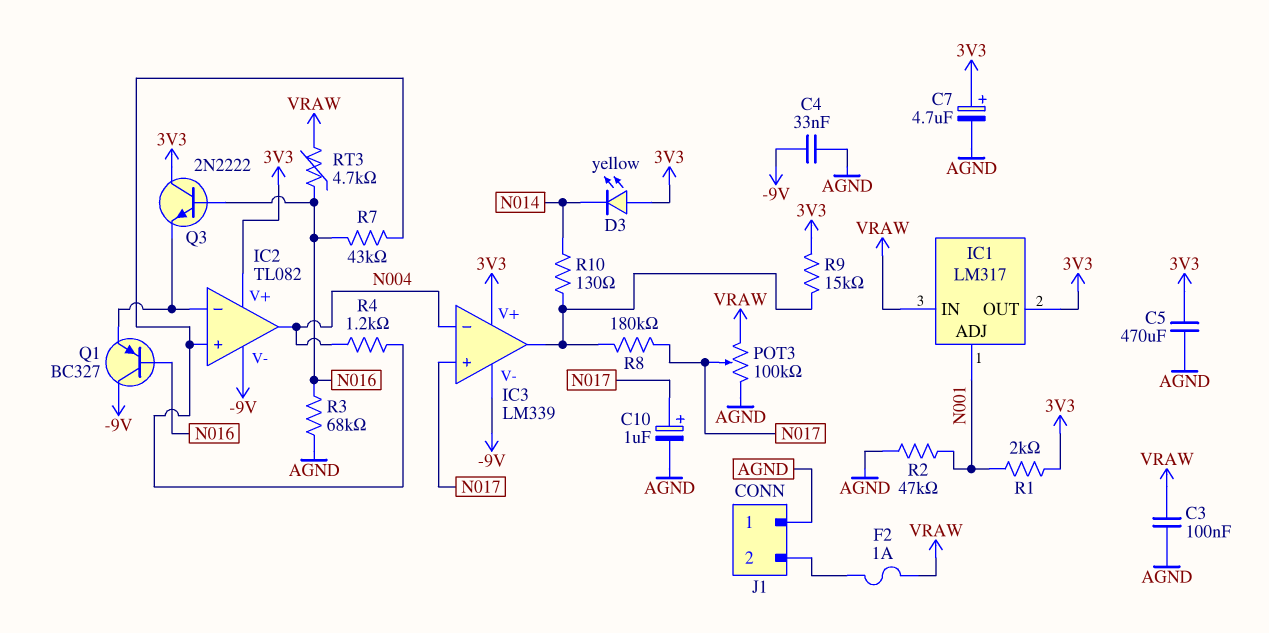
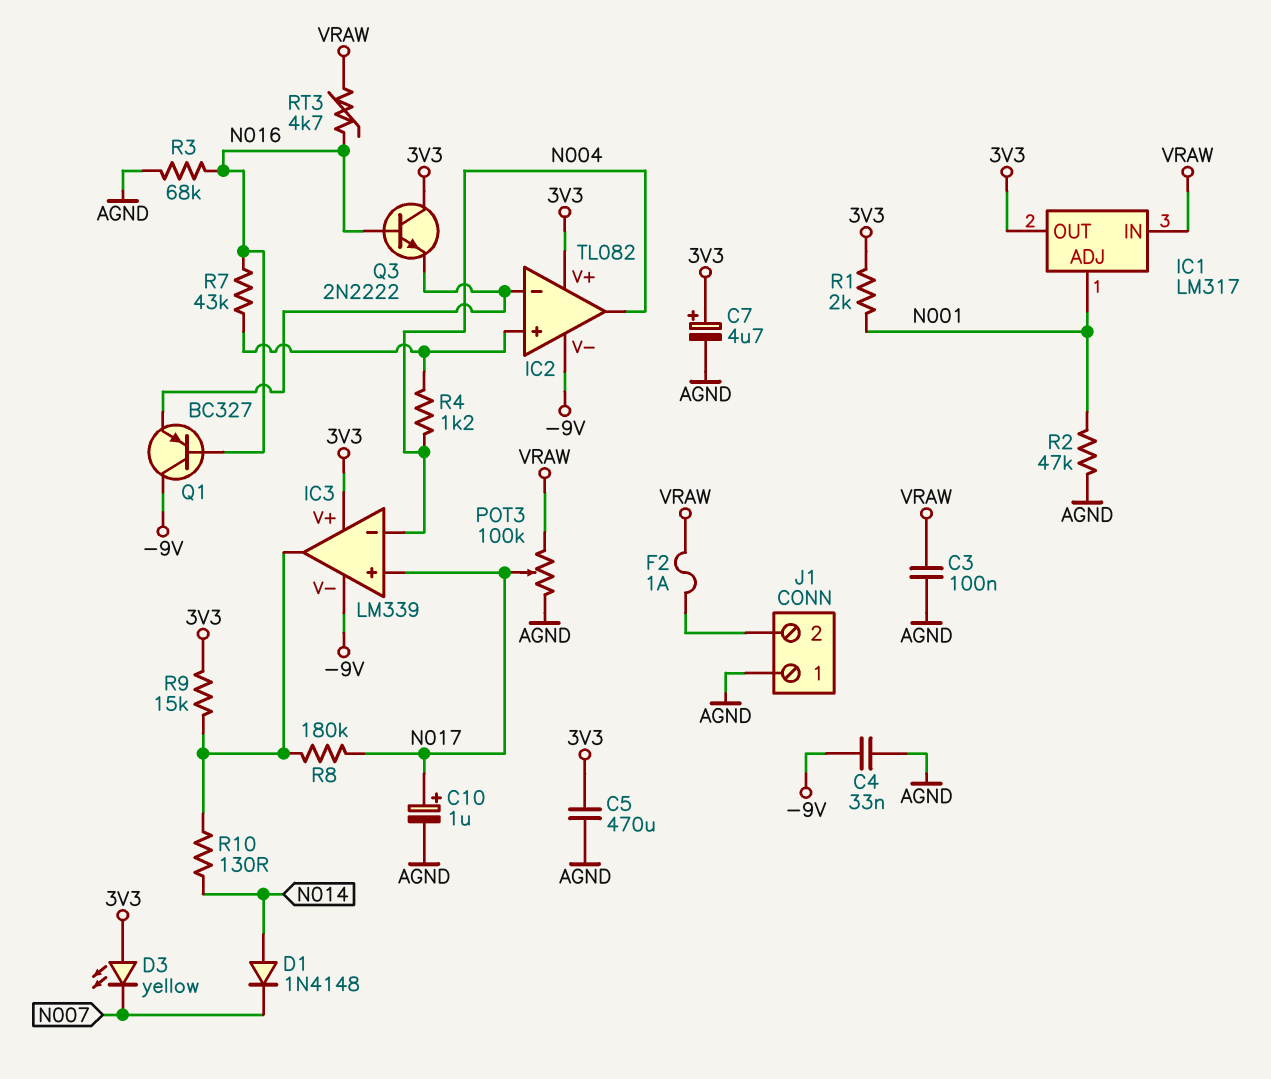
D1: none -> diode 1N4148 (A N014, K N007)
D3: LED yellow (A 3V3, K N014) -> LED yellow (A 3V3, K N007)

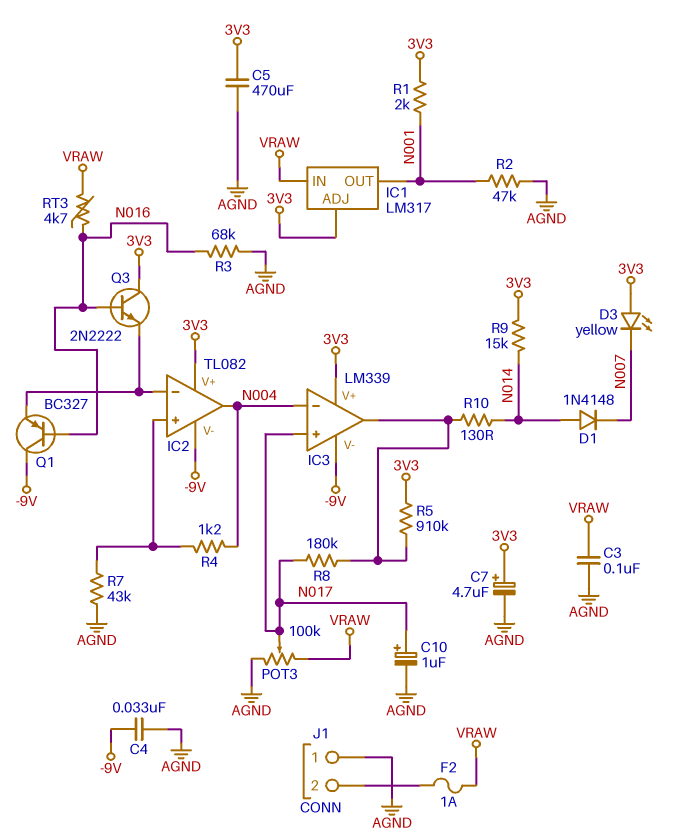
IC1 pin ADJ: N001 -> 3V3
IC1 pin OUT: 3V3 -> N001
R5: none -> 910k (3V3, IC3/out)
R7: 43k (IC2/in+, N016) -> 43k (AGND, IC2/in+)
R9: 15k (3V3, IC3/out) -> 15k (3V3, N014)

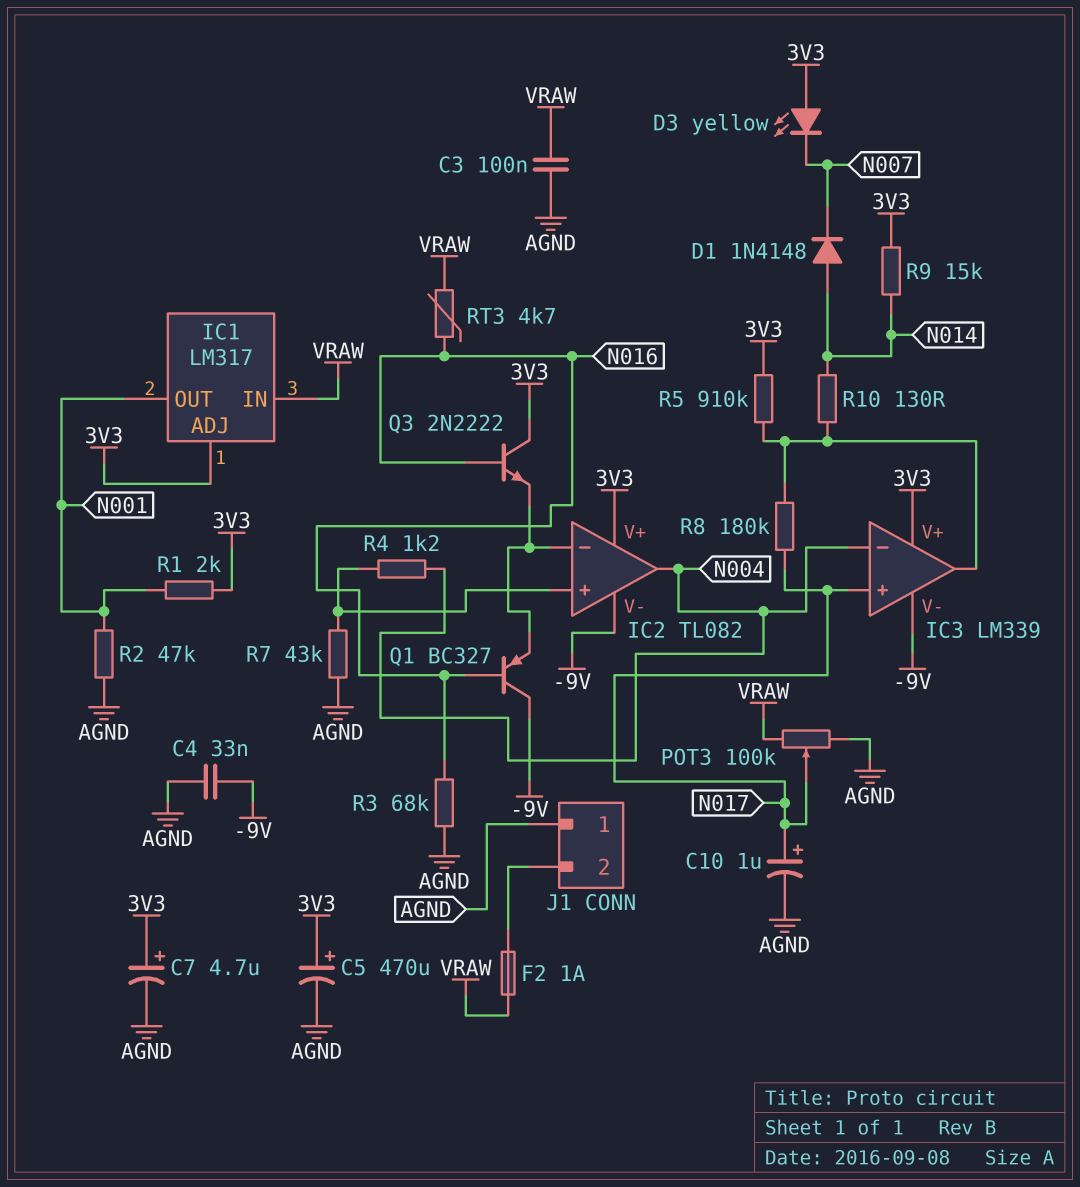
C5: 470uF (3V3, AGND) -> 470uF (plus 3V3, minus AGND)

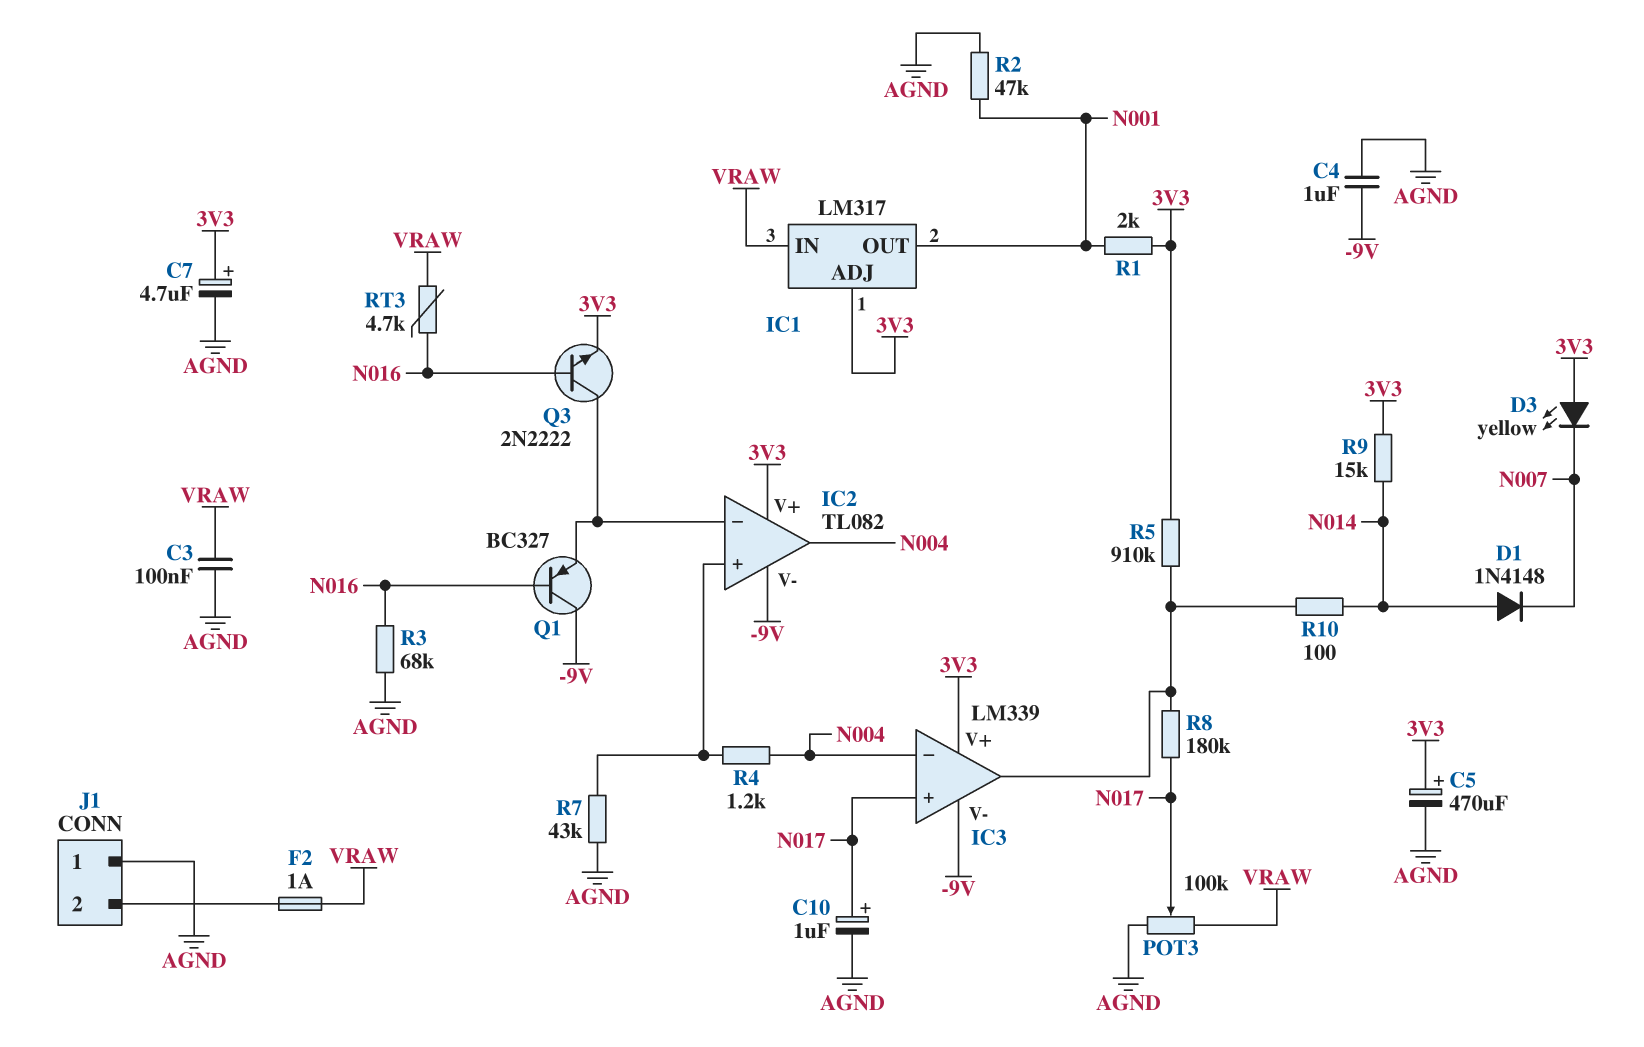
C4: 33nF (-9V, AGND) -> 1uF (-9V, AGND)
Q3: NPN 2N2222 (B N016, C 3V3, E IC2/in-) -> NPN 2N2222 (B N016, C IC2/in-, E 3V3)
R10: 130 (IC3/out, N014) -> 100 (IC3/out, N014)

